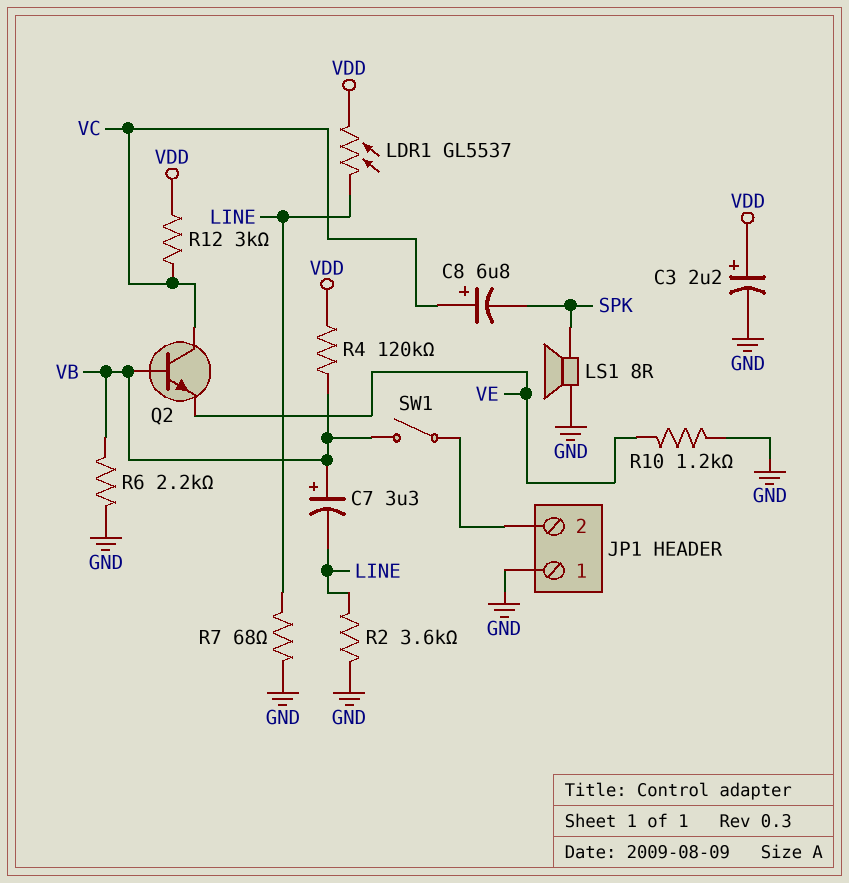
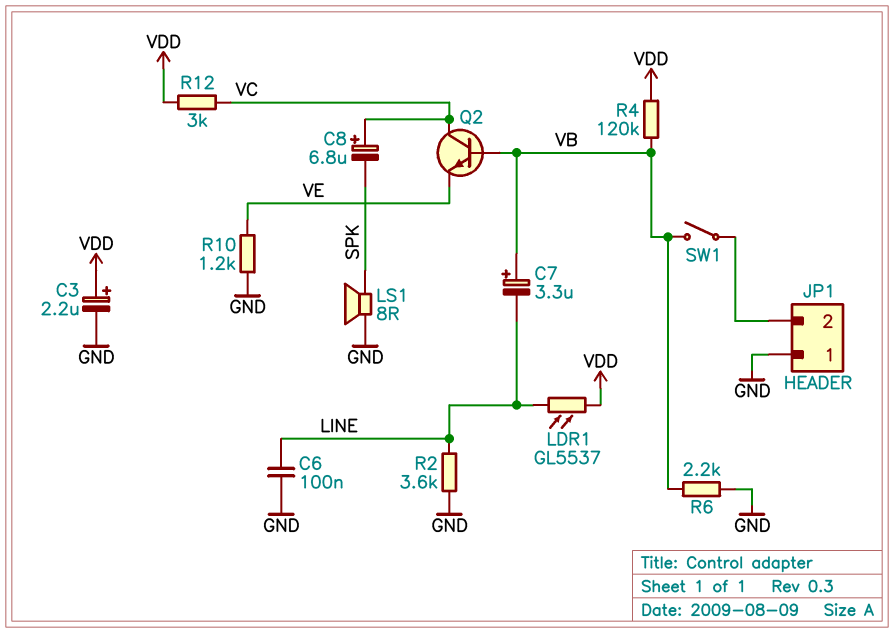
C6: none -> 100nF (GND, LINE)
R7: 68 (GND, LINE) -> none

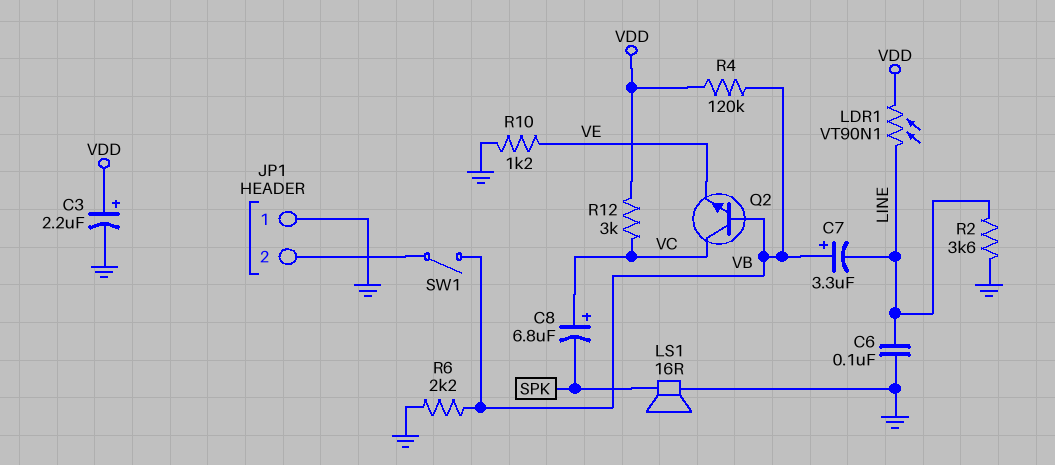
LDR1: GL5537 (LINE, VDD) -> VT90N1 (LINE, VDD)
LS1: speaker 8R (GND, SPK) -> speaker 16R (GND, SPK)

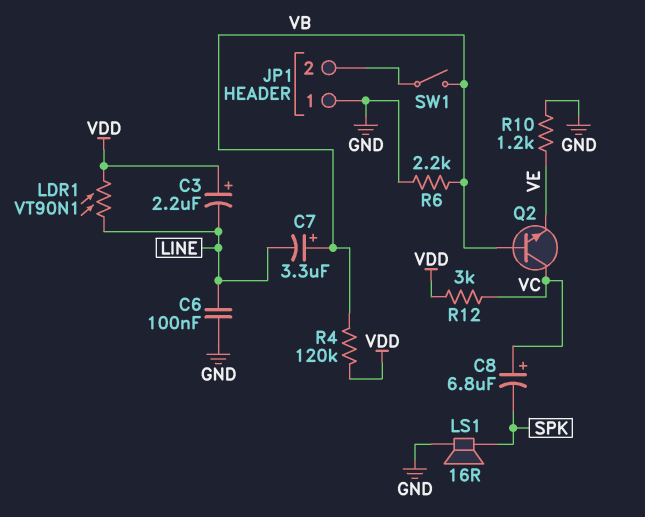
C3: 2.2uF (plus VDD, minus GND) -> 2.2uF (plus VDD, minus LINE)
R2: 3.6k (GND, LINE) -> none

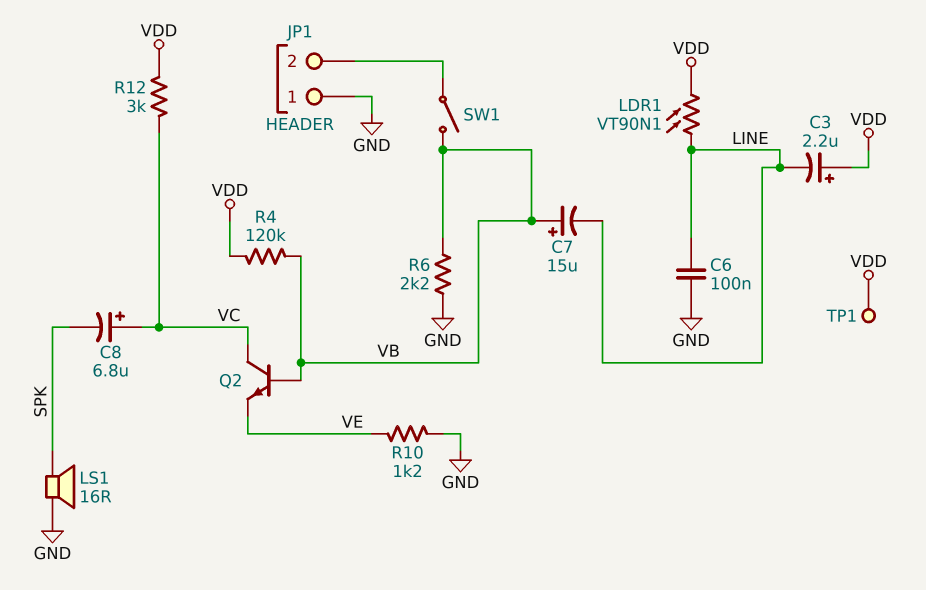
C7: 3.3uF (plus VB, minus LINE) -> 15uF (plus VB, minus LINE)
TP1: none -> test point (VDD)

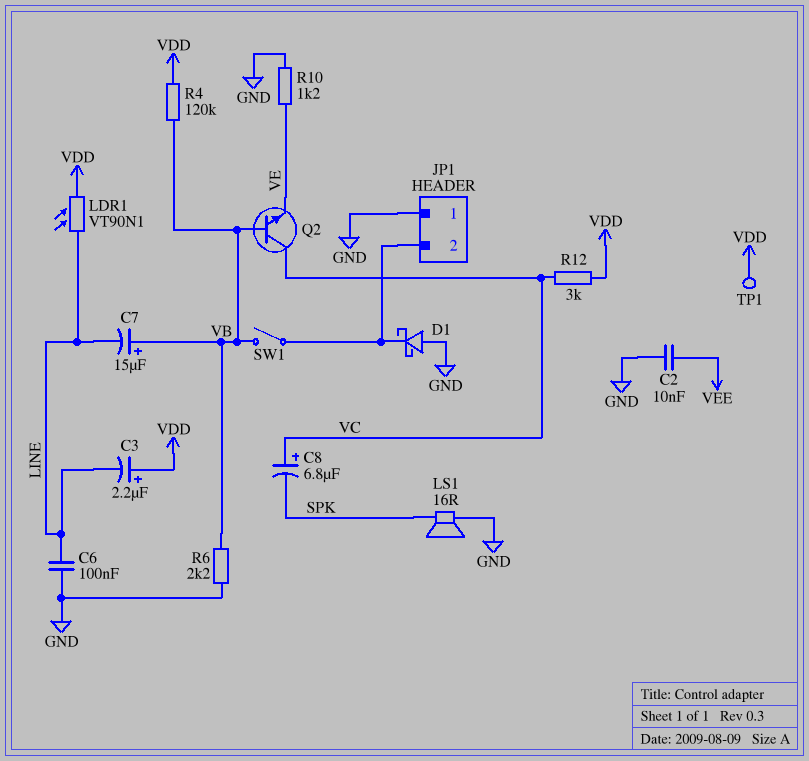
C2: none -> 10nF (GND, VEE)
D1: none -> schottky (A GND, K JP1/2)

